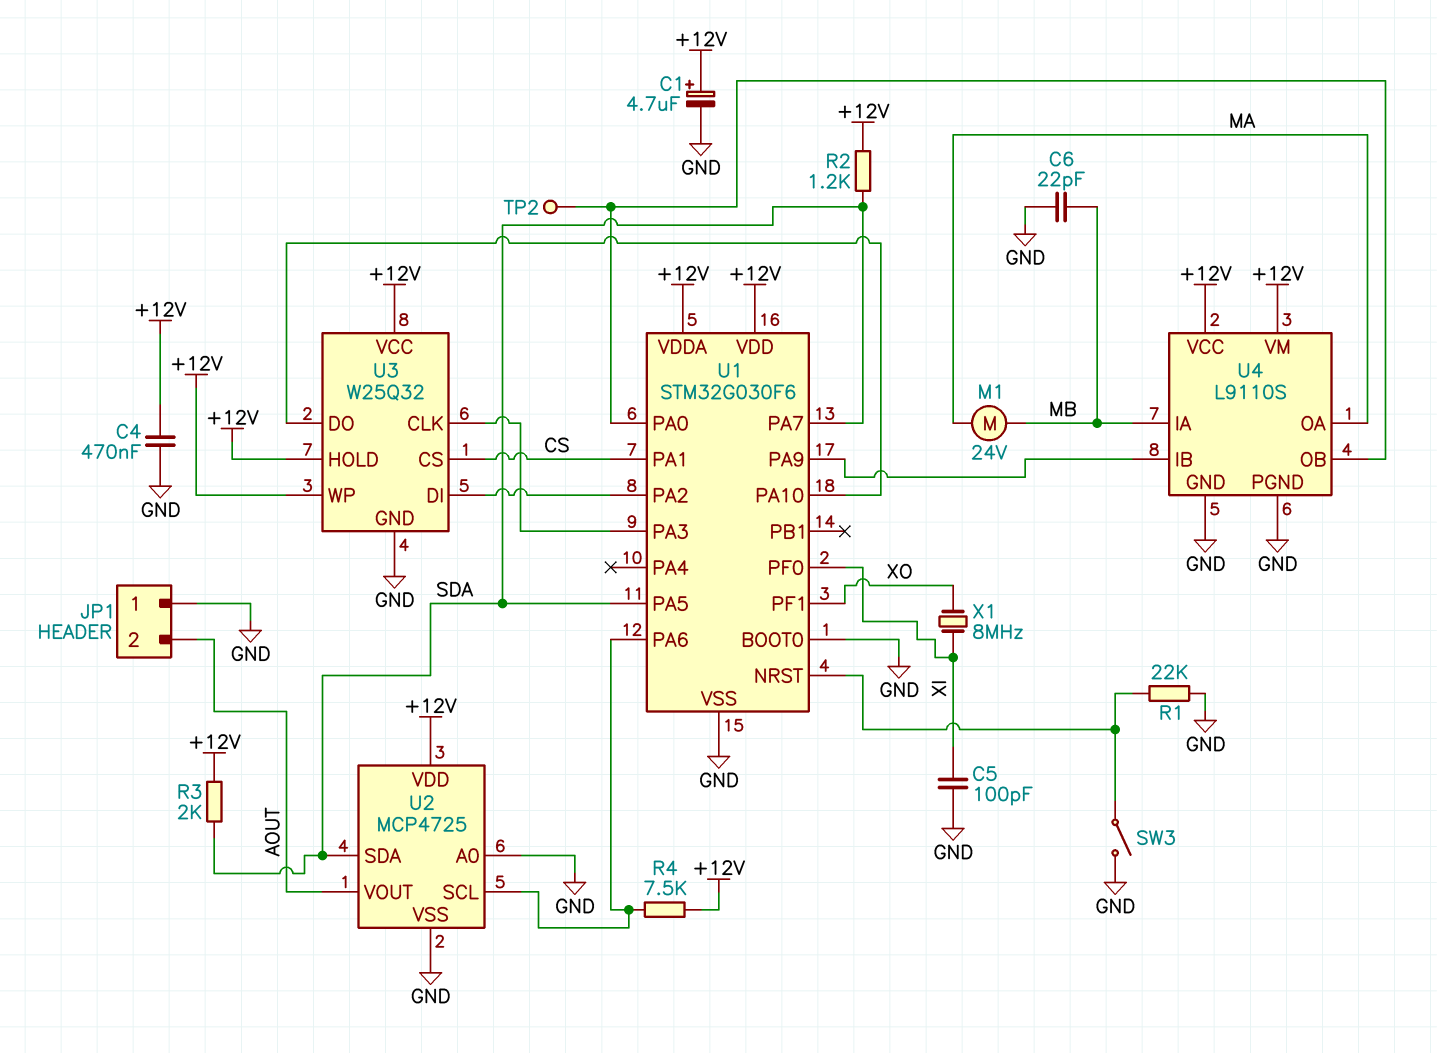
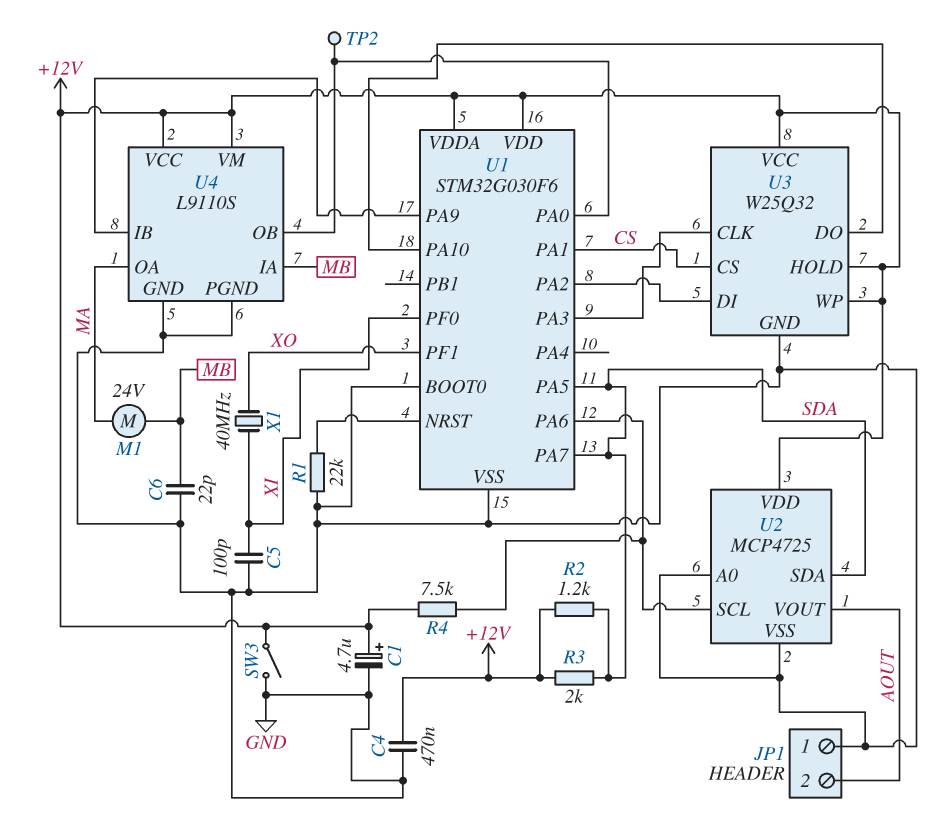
SW3: switch (GND, U1/NRST) -> switch (+12V, GND)
X1: 8MHz (XI, XO) -> 40MHz (XI, XO)

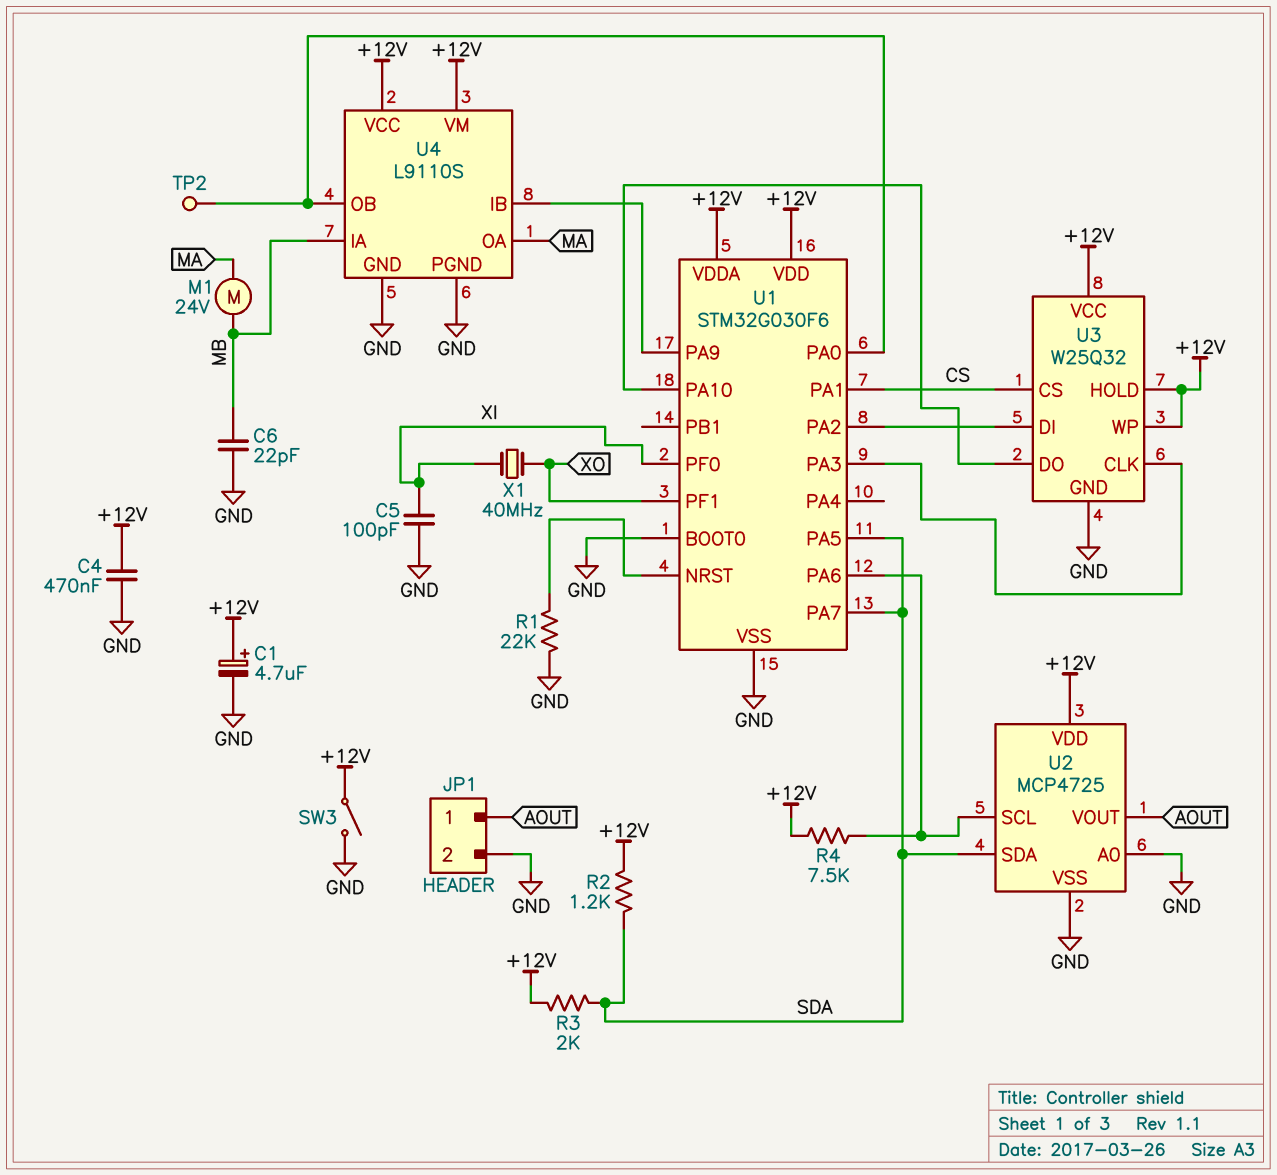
JP1 pin 1: GND -> AOUT
JP1 pin 2: AOUT -> GND

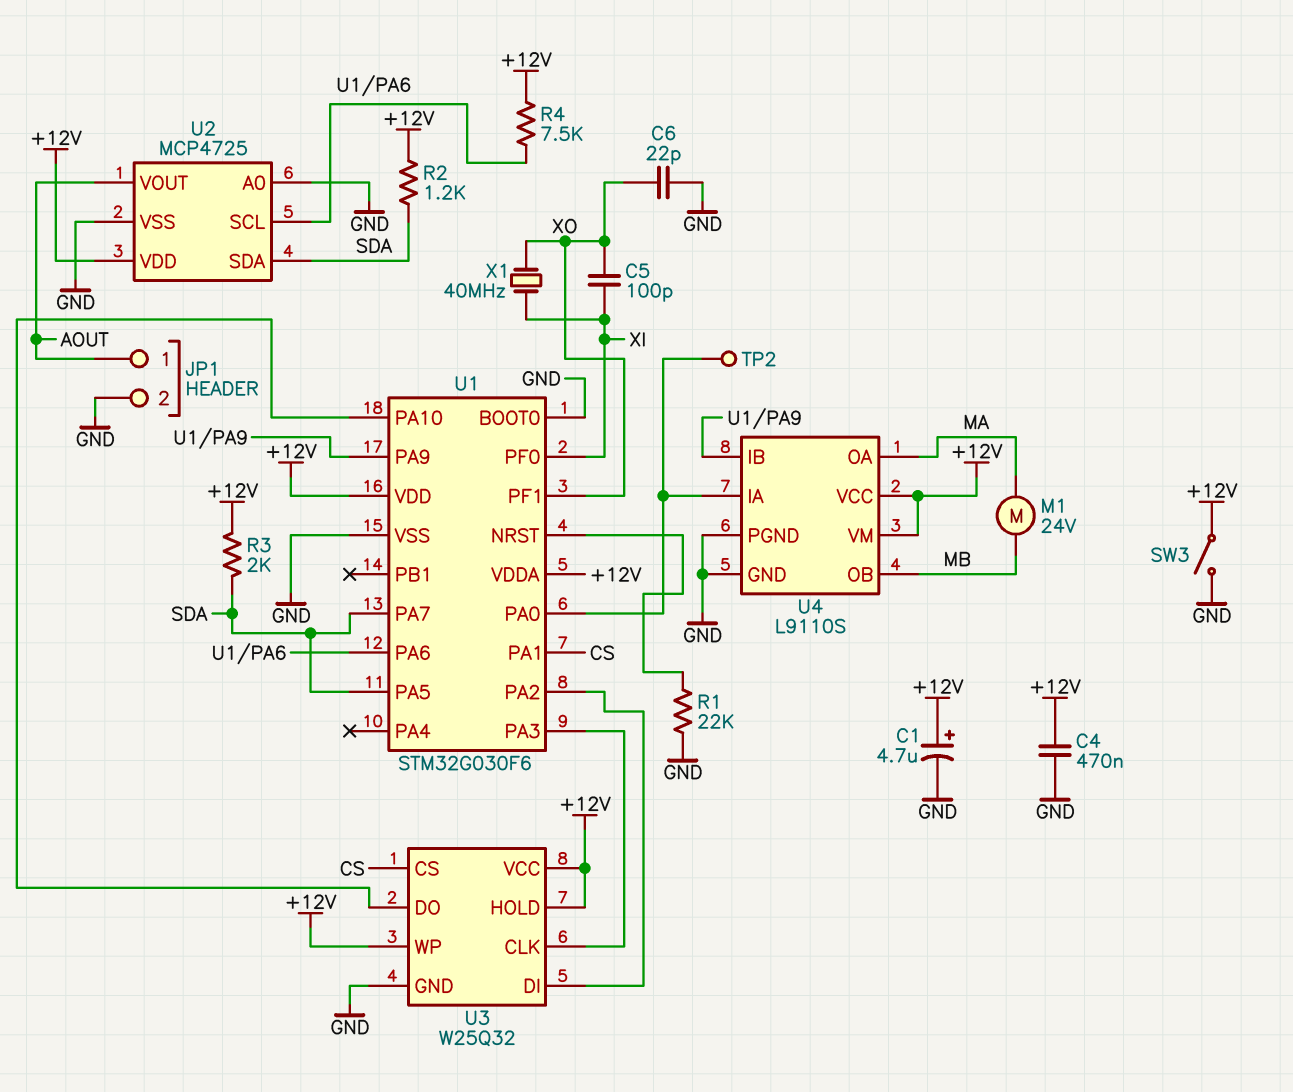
C5: 100pF (GND, XI) -> 100pF (XI, XO)
C6: 22pF (GND, MB) -> 22pF (GND, XO)
U4 pin IA: MB -> U1/PA0
U4 pin OB: U1/PA0 -> MB

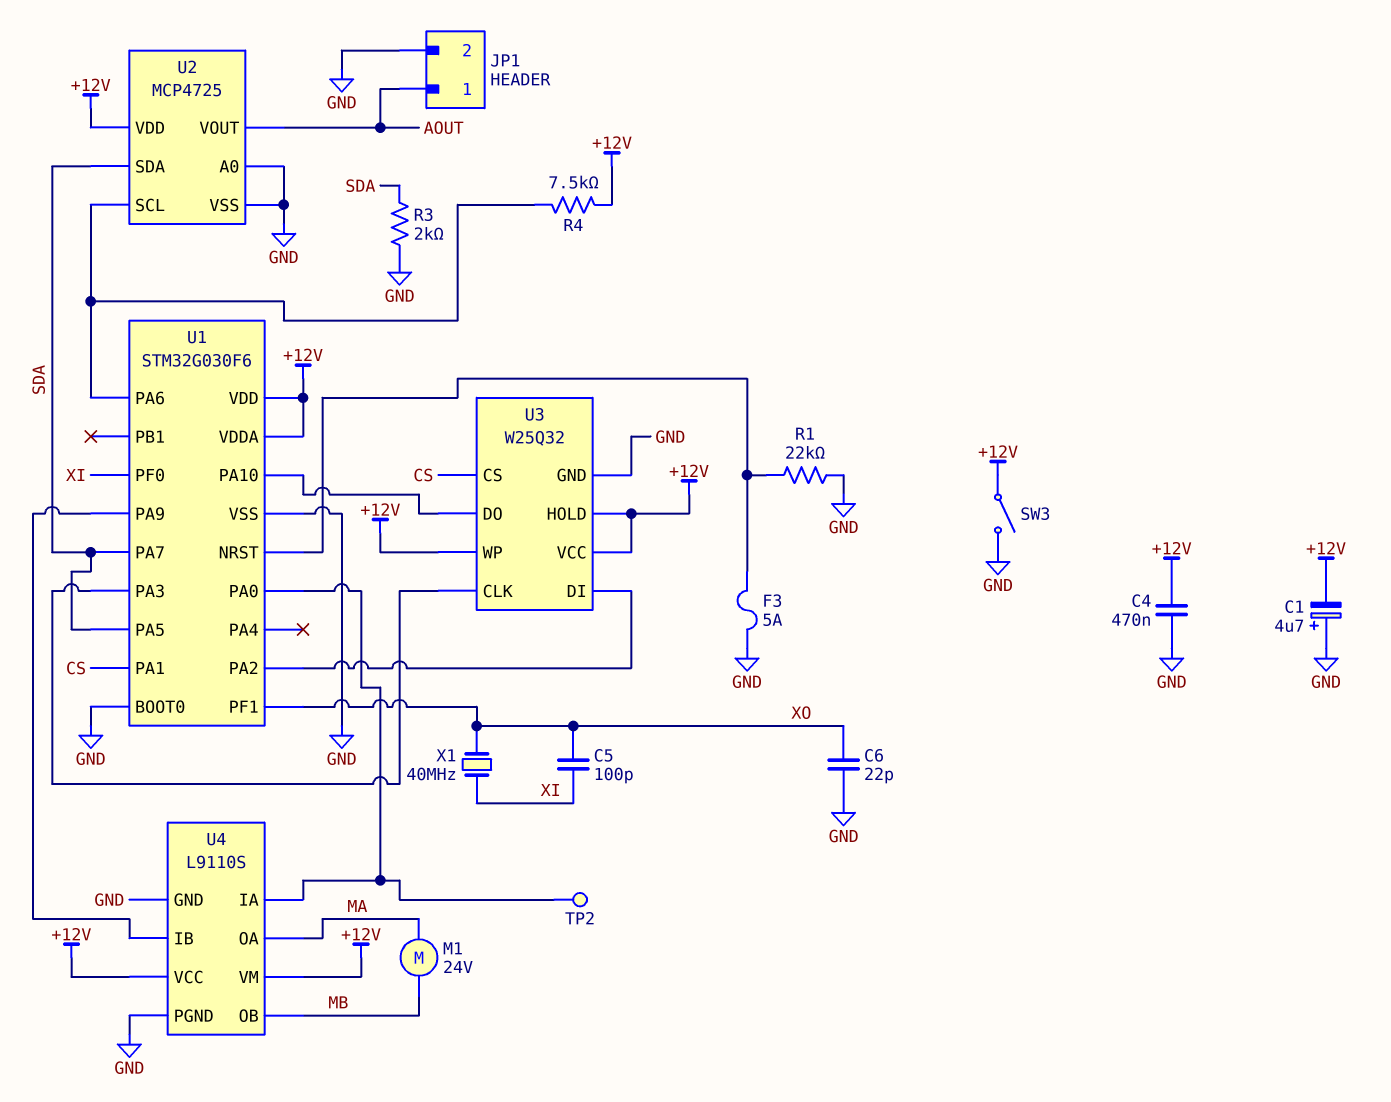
C1: 4.7uF (plus +12V, minus GND) -> 4.7uF (plus GND, minus +12V)
F3: none -> 5A (GND, U1/NRST)
R2: 1.2k (+12V, SDA) -> none
R3: 2k (+12V, SDA) -> 2k (GND, SDA)

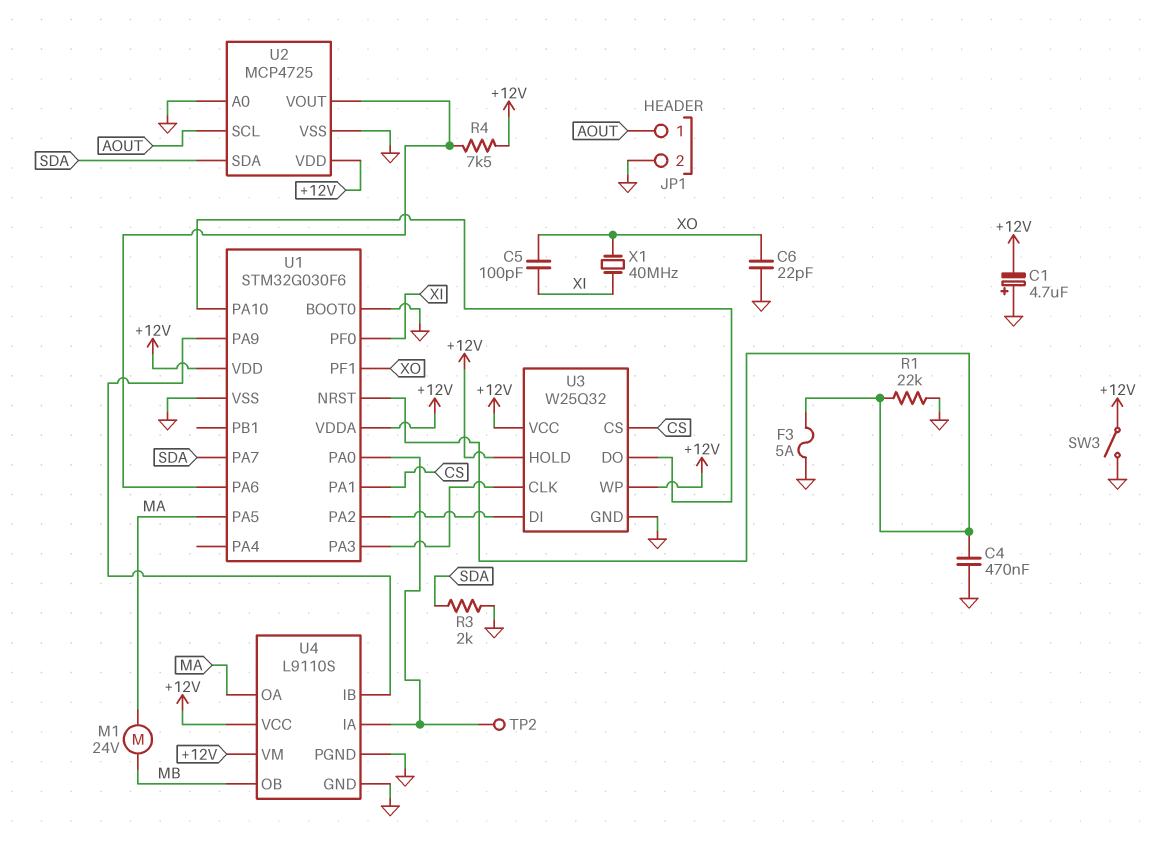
C4: 470nF (+12V, GND) -> 470nF (GND, U1/NRST)
U1 pin PA5: SDA -> MA
U2 pin SCL: U1/PA6 -> AOUT
U2 pin VOUT: AOUT -> U1/PA6

